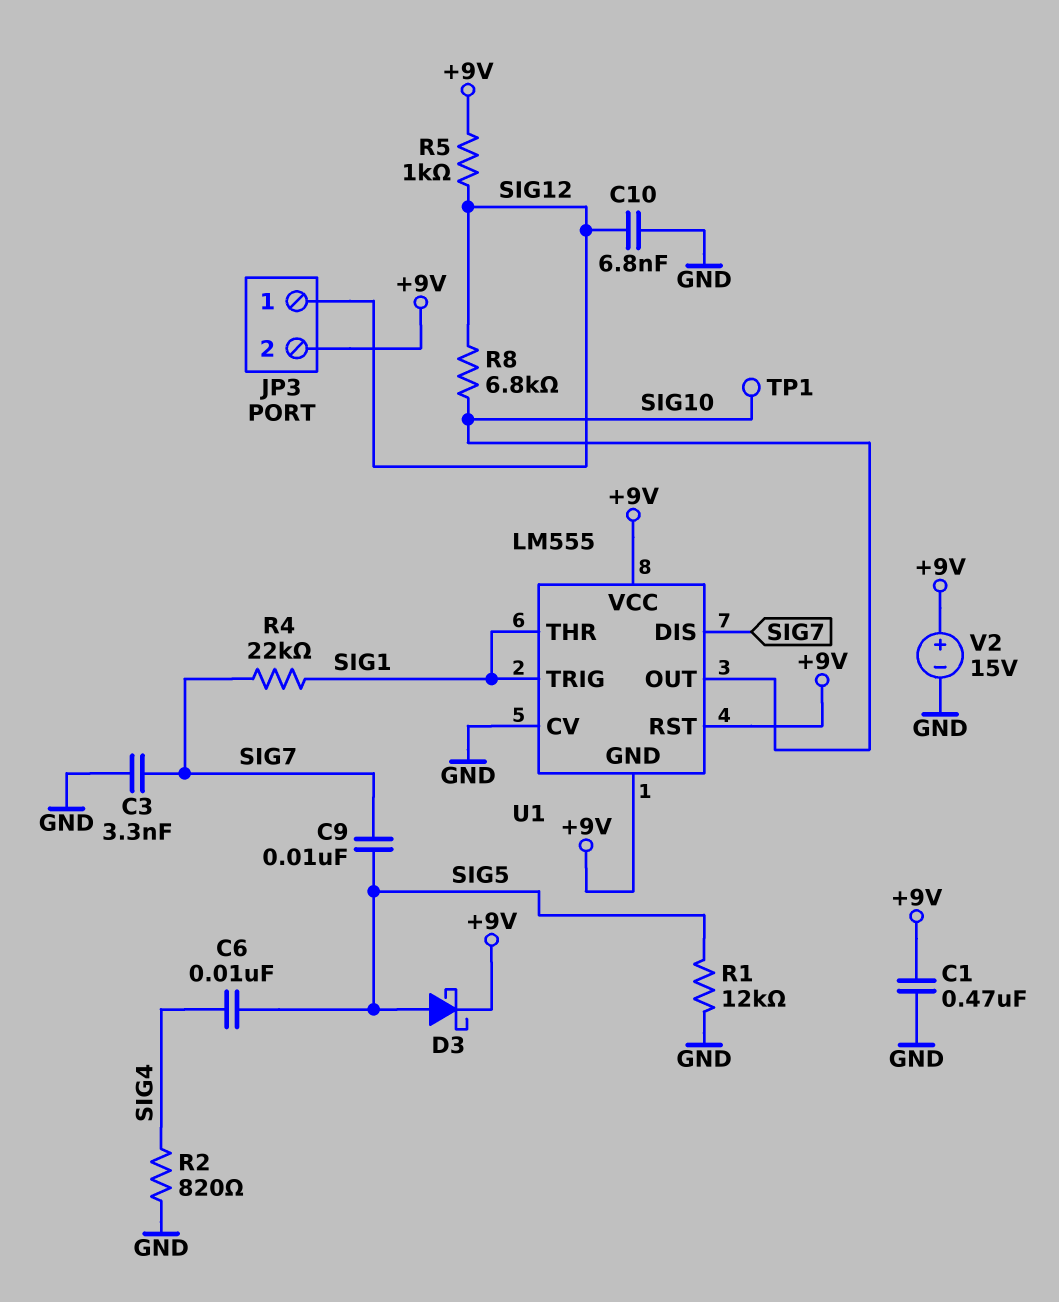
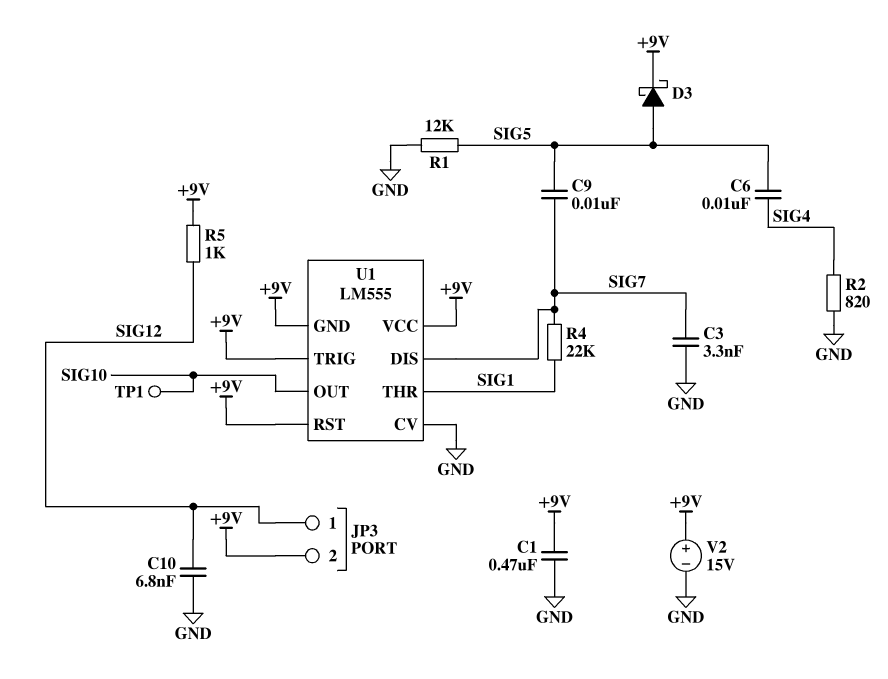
R8: 6.8k (SIG10, SIG12) -> none
U1 pin TRIG: SIG1 -> +9V

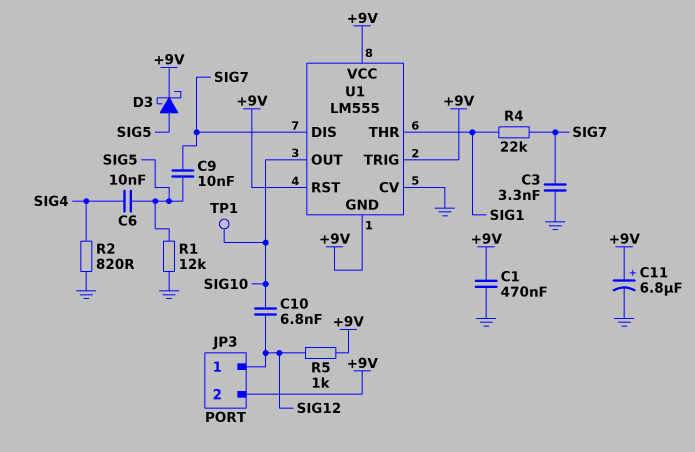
C10: 6.8nF (GND, SIG12) -> 6.8nF (SIG10, SIG12)
C11: none -> 6.8uF (plus +9V, minus GND)
V2: 15V (plus +9V, minus GND) -> none

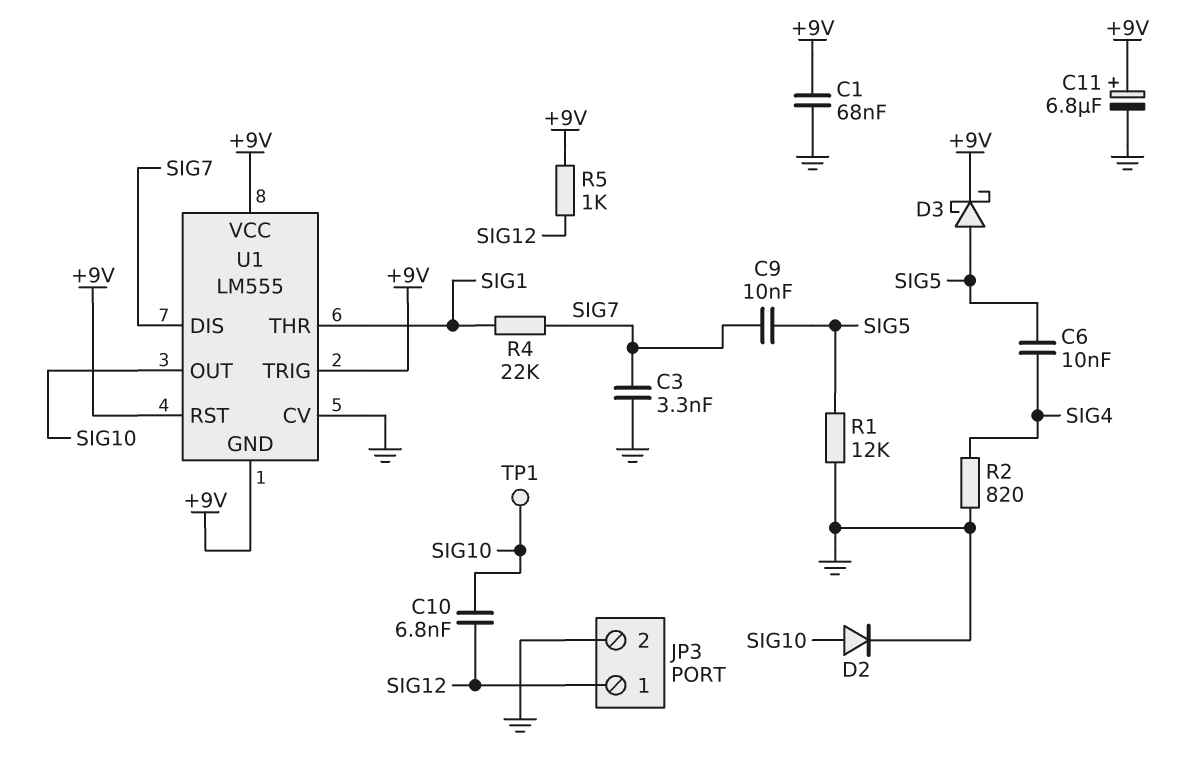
C1: 470nF (+9V, GND) -> 68nF (+9V, GND)
D2: none -> diode (A SIG10, K GND)
JP3 pin 2: +9V -> GND

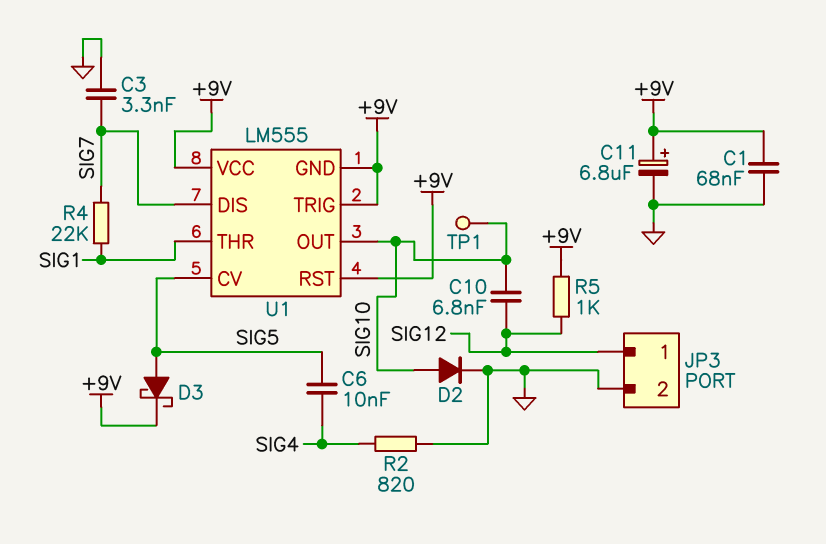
C9: 10nF (SIG5, SIG7) -> none
R1: 12k (GND, SIG5) -> none
U1 pin CV: GND -> SIG5

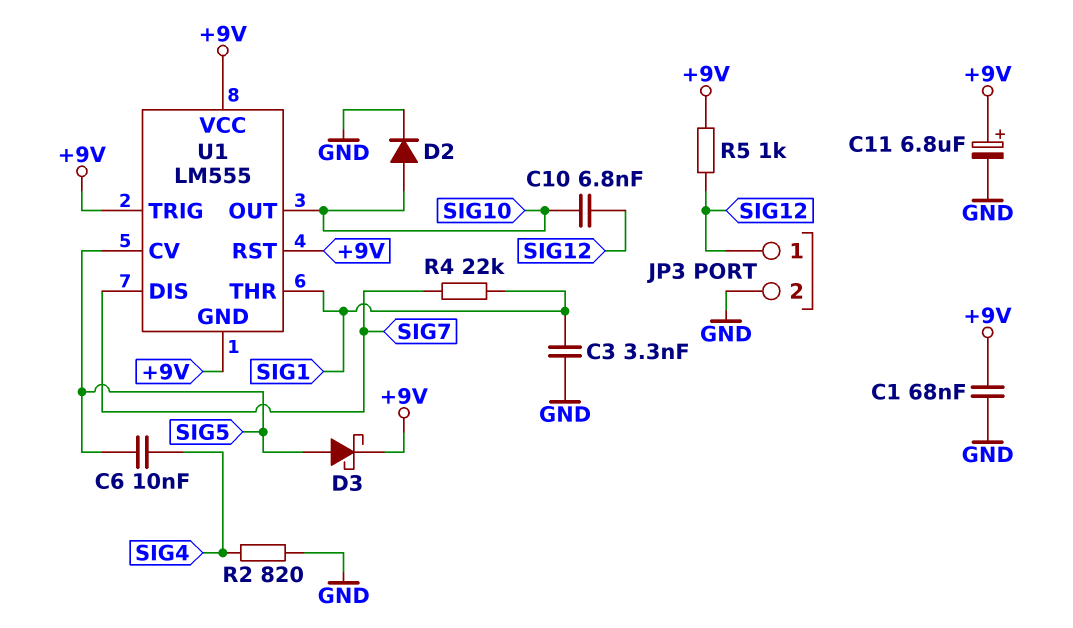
C3: 3.3nF (GND, SIG7) -> 3.3nF (GND, SIG1)
TP1: test point (SIG10) -> none

